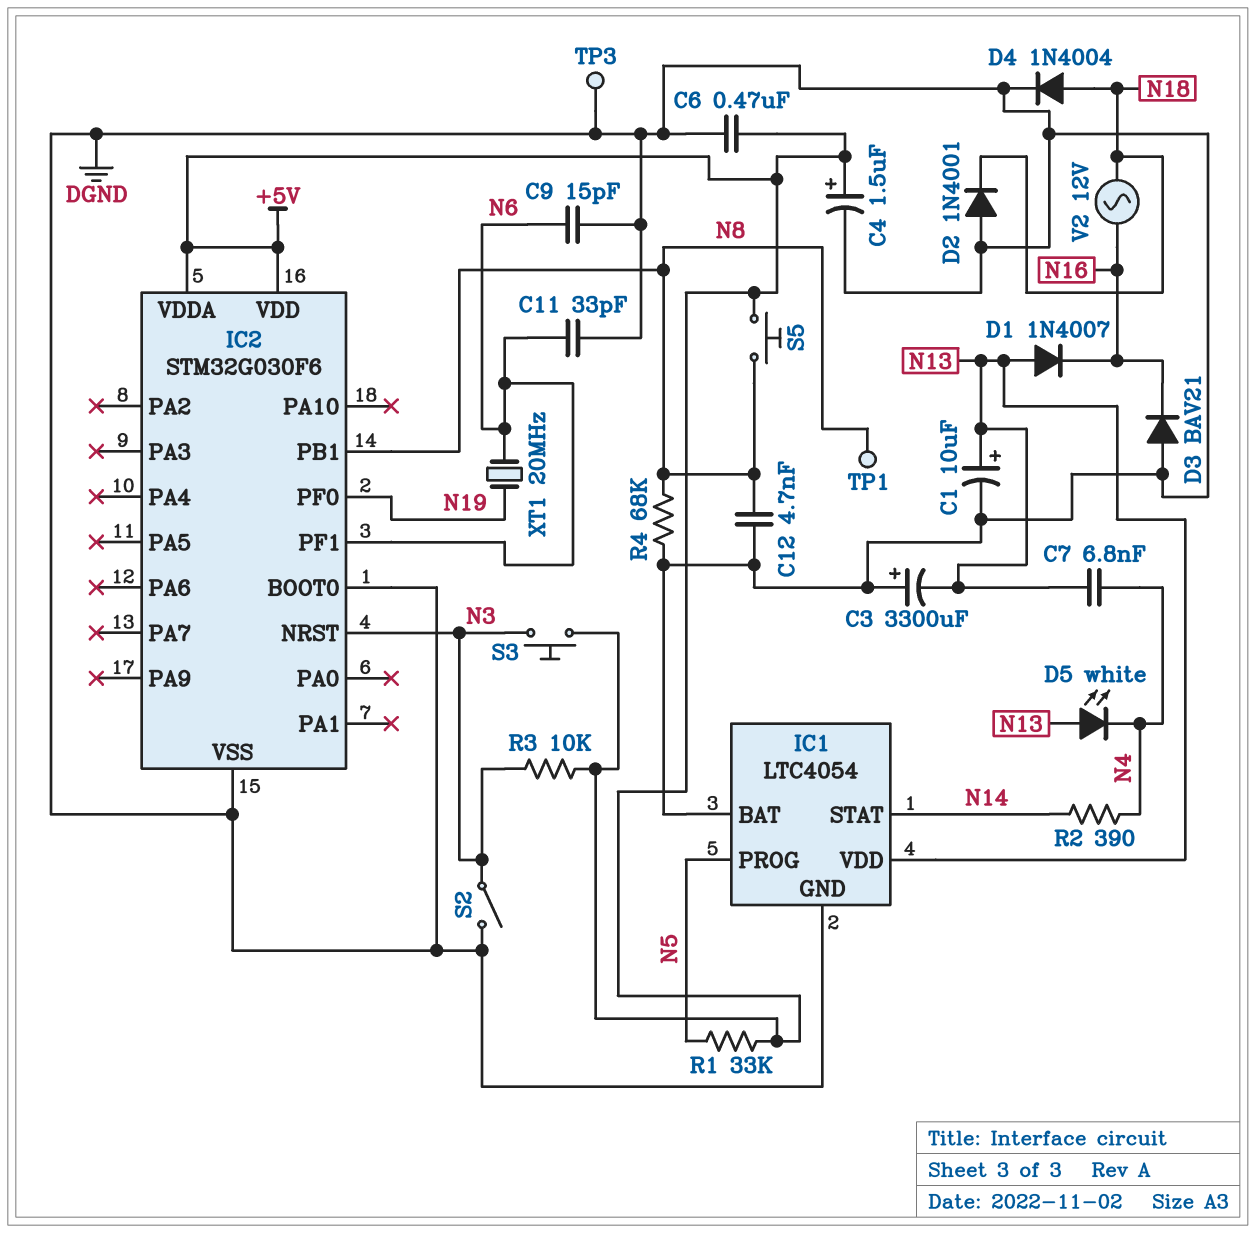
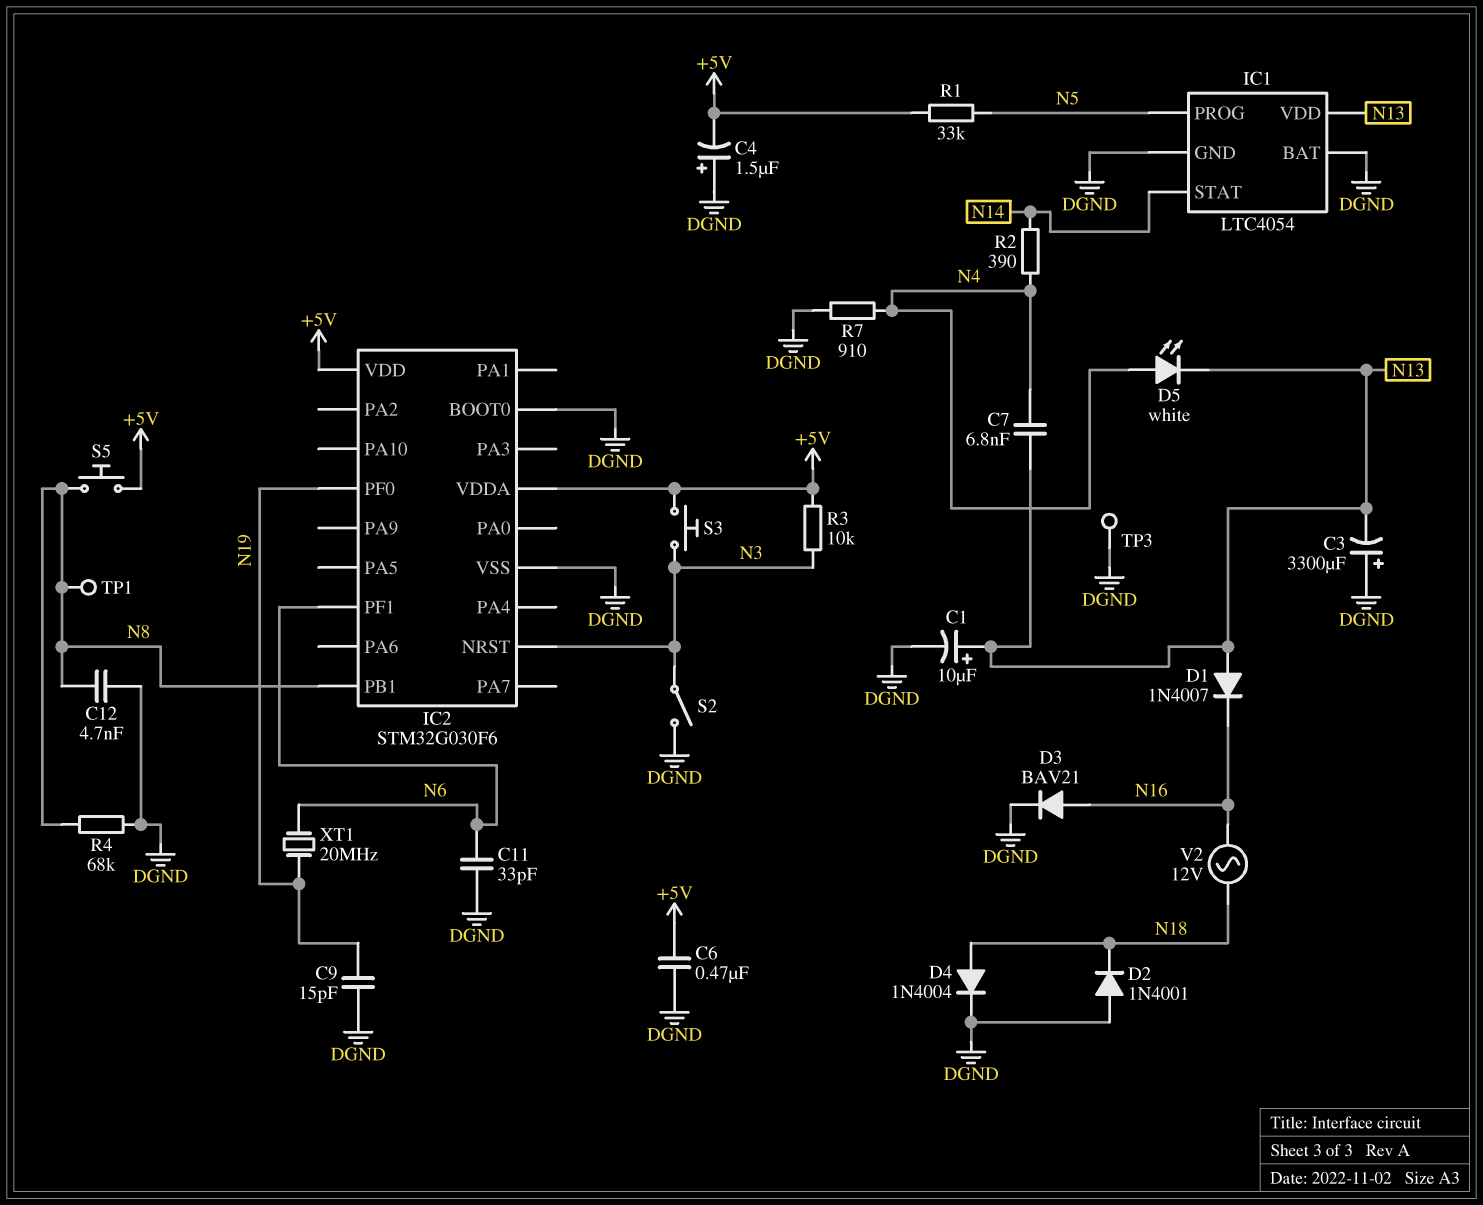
C4: 1.5uF (plus +5V, minus DGND) -> 1.5uF (plus DGND, minus +5V)
C9: 15pF (DGND, N6) -> 15pF (DGND, N19)
D3: diode BAV21 (A DGND, K N16) -> diode BAV21 (A N16, K DGND)
D5: LED white (A N13, K N4) -> LED white (A N4, K N13)
R7: none -> 910 (DGND, N4)

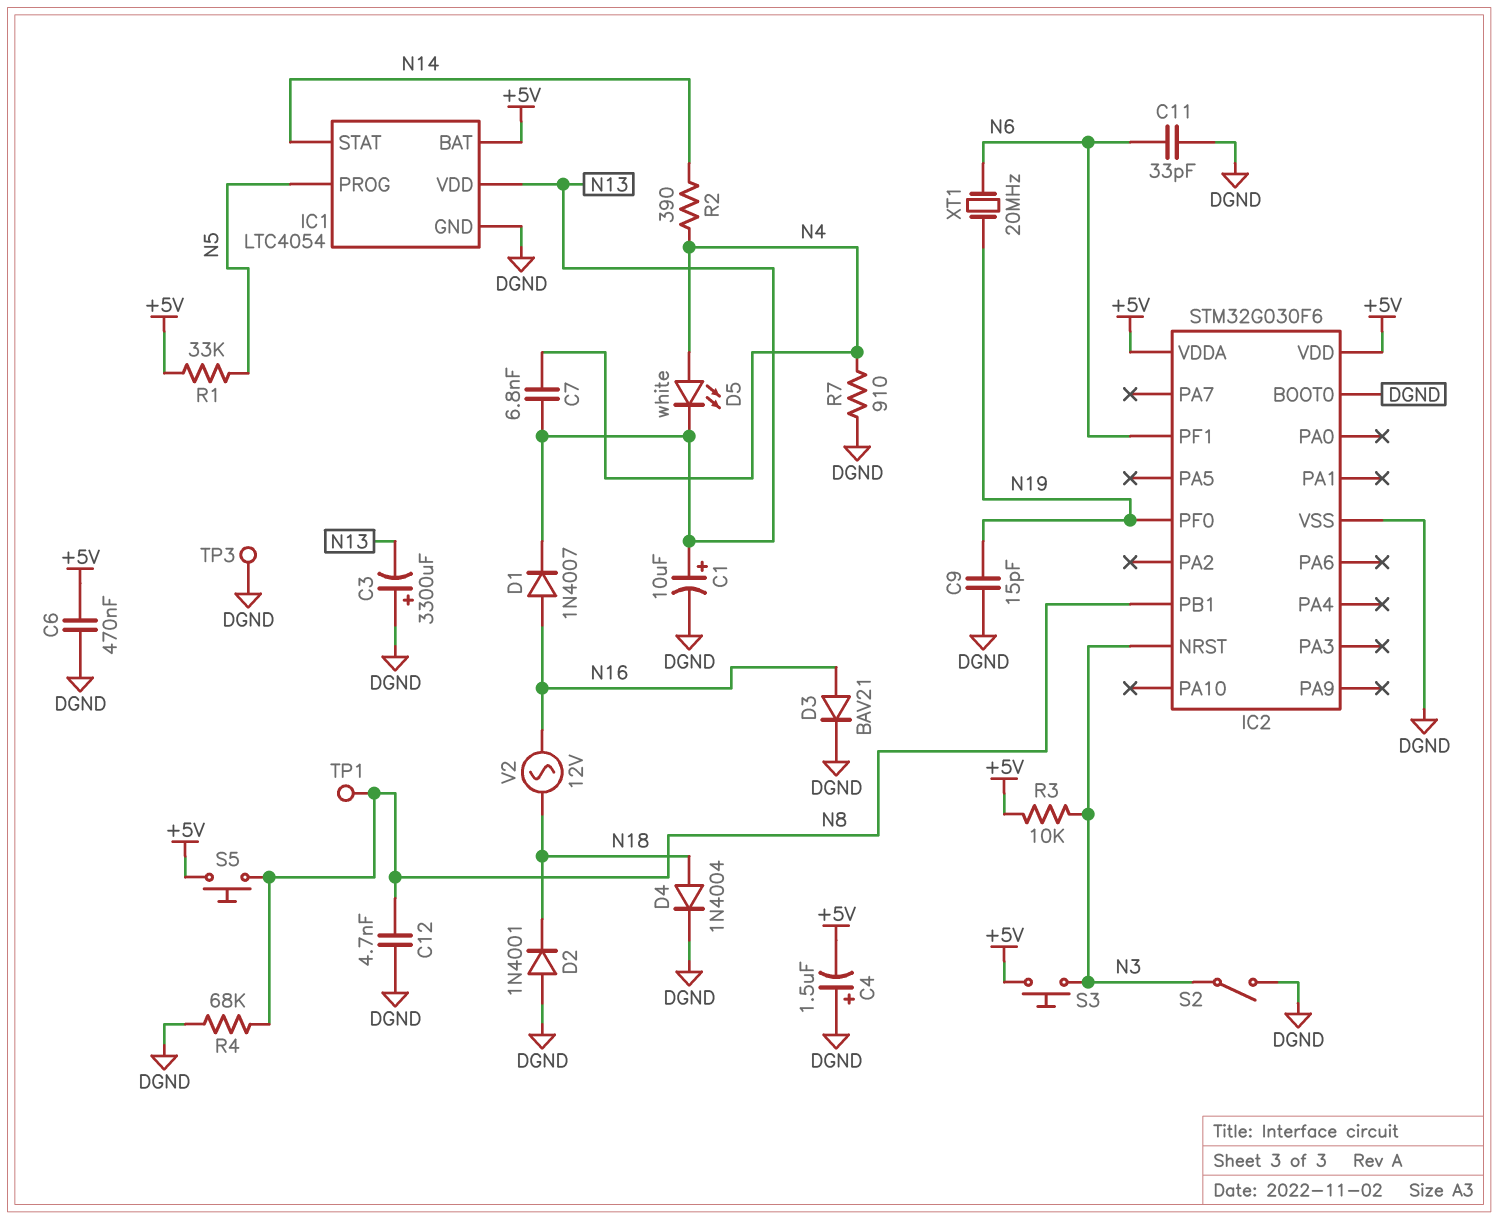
D1: diode 1N4007 (A N13, K N16) -> diode 1N4007 (A N16, K N13)
IC1 pin BAT: DGND -> +5V

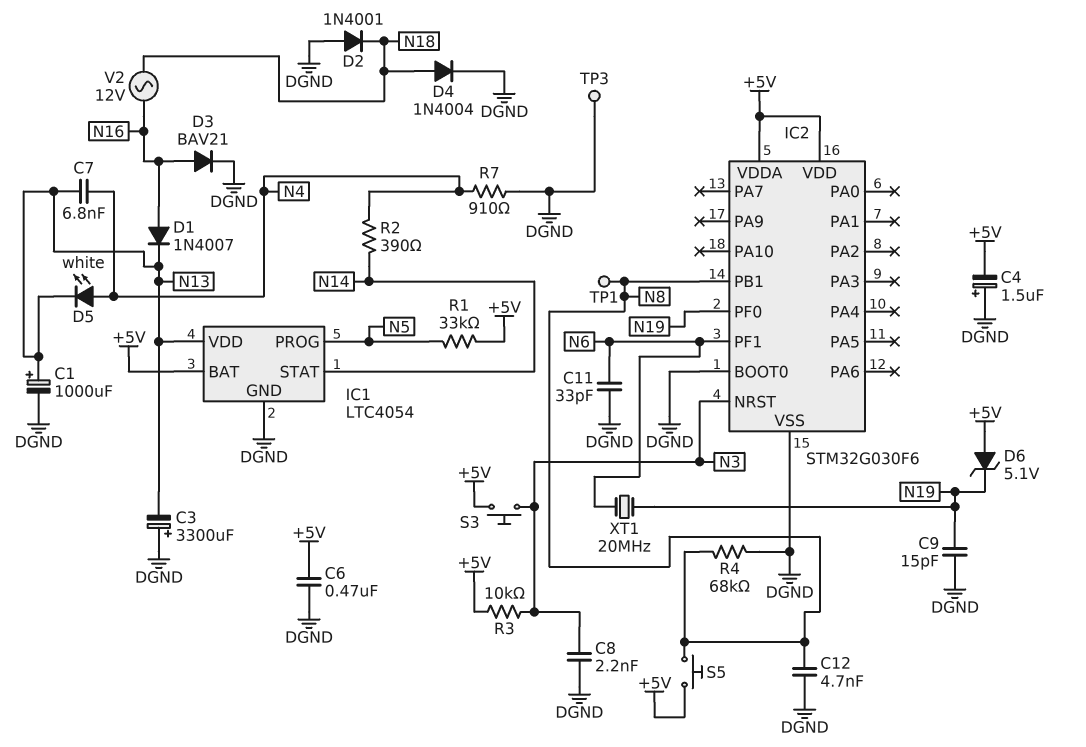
C1: 10uF (plus N13, minus DGND) -> 1000uF (plus N13, minus DGND)
C8: none -> 2.2nF (DGND, N3)
D6: none -> zener 5.1V (A +5V, K N19)
S2: switch (DGND, N3) -> none

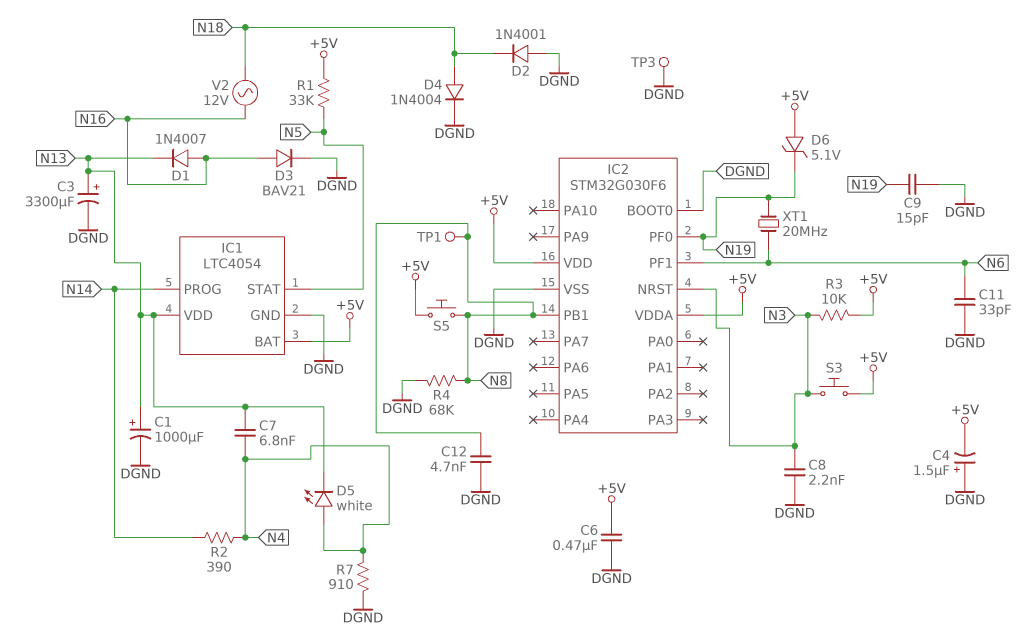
C3: 3300uF (plus DGND, minus N13) -> 3300uF (plus N13, minus DGND)
IC1 pin PROG: N5 -> N14
IC1 pin STAT: N14 -> N5

